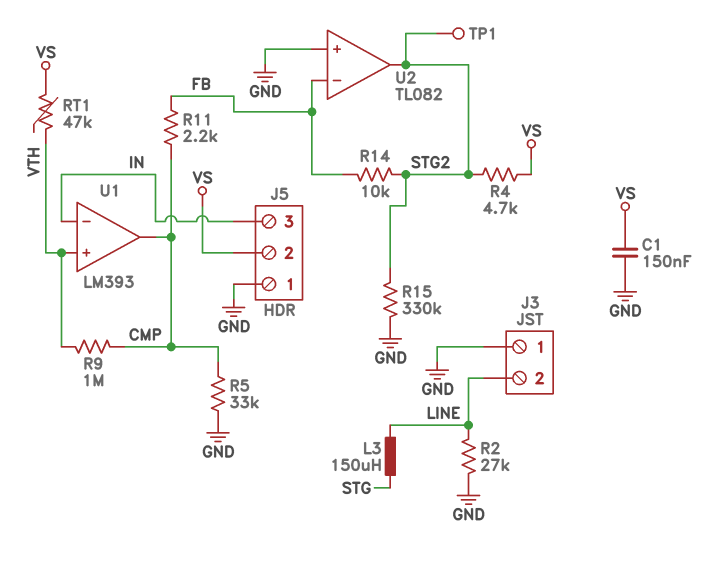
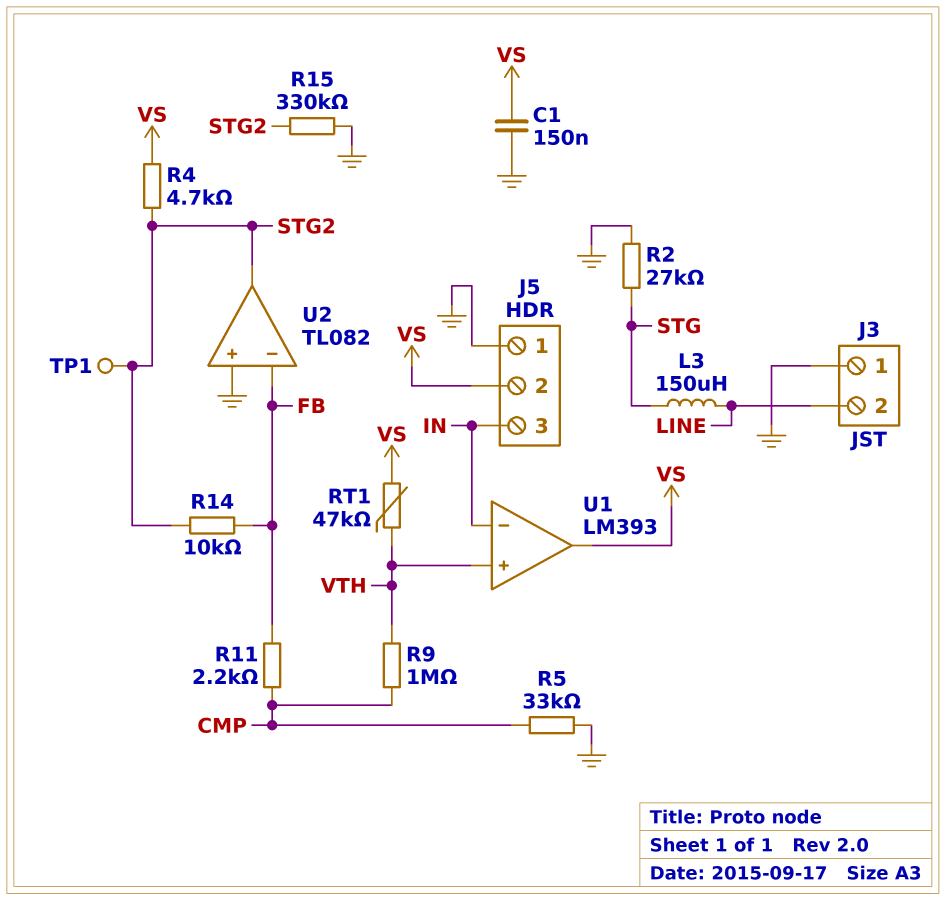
R2: 27k (GND, LINE) -> 27k (GND, STG)
U1 pin out: CMP -> VS

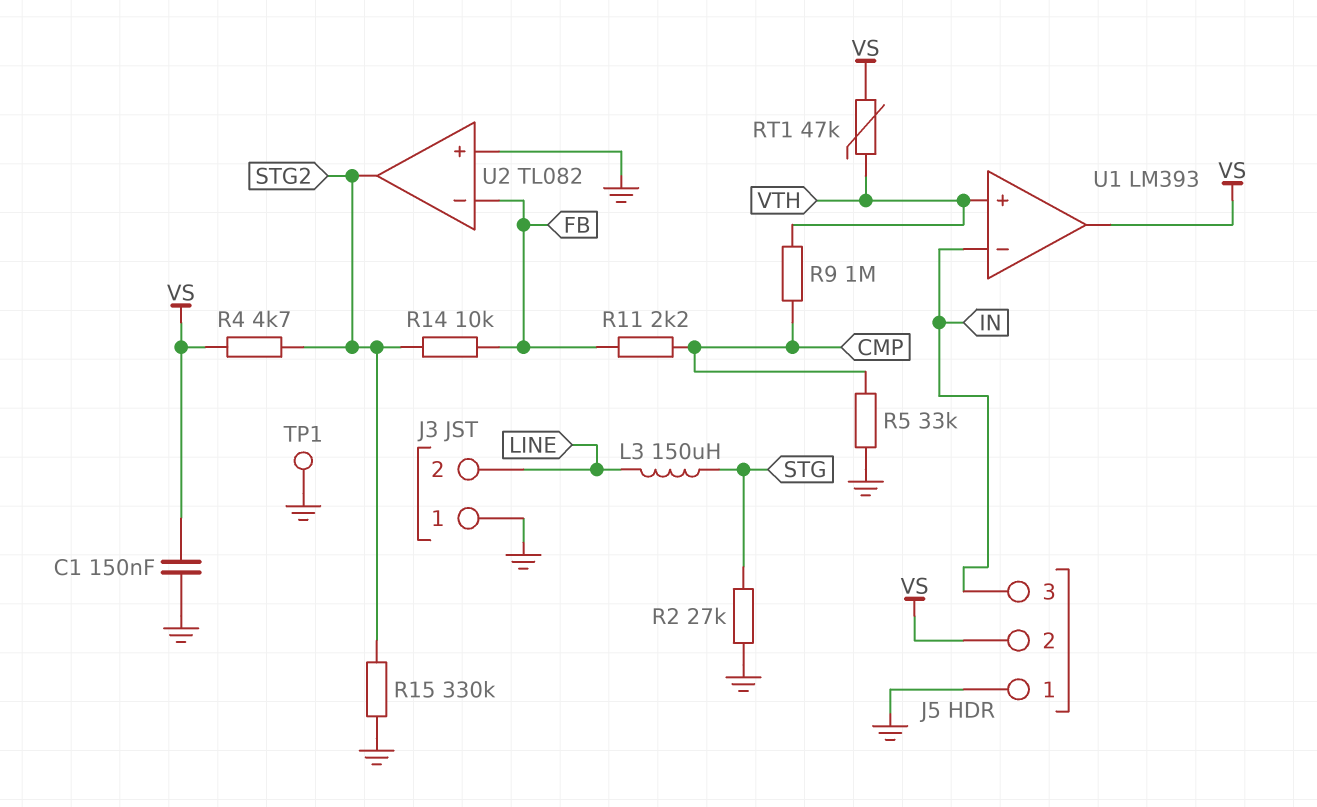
TP1: test point (STG2) -> test point (GND)

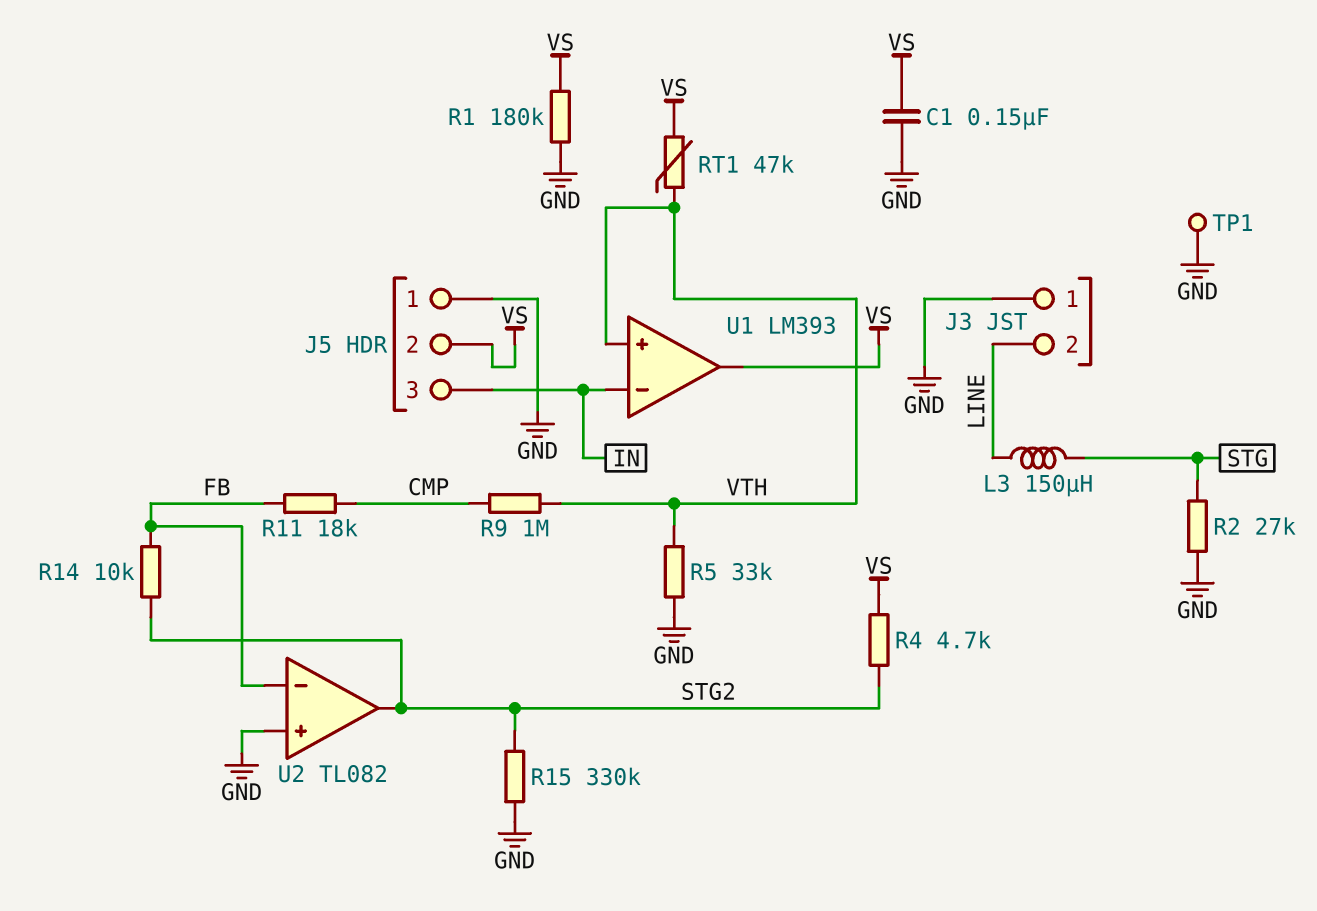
R1: none -> 180k (GND, VS)
R5: 33k (CMP, GND) -> 33k (GND, VTH)
R11: 2.2k (CMP, FB) -> 18k (CMP, FB)

